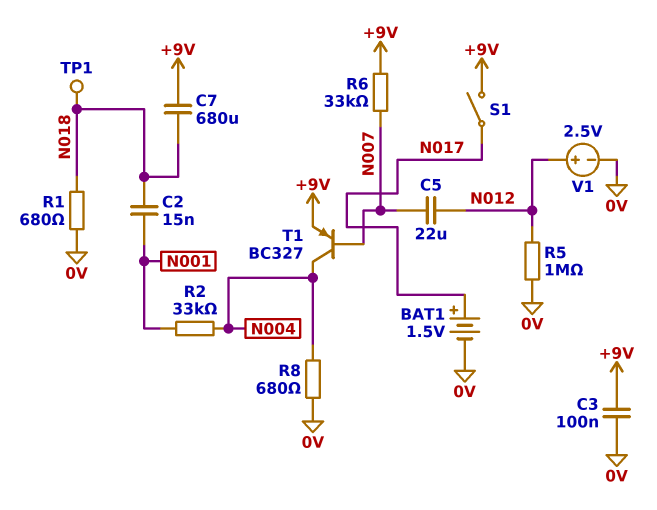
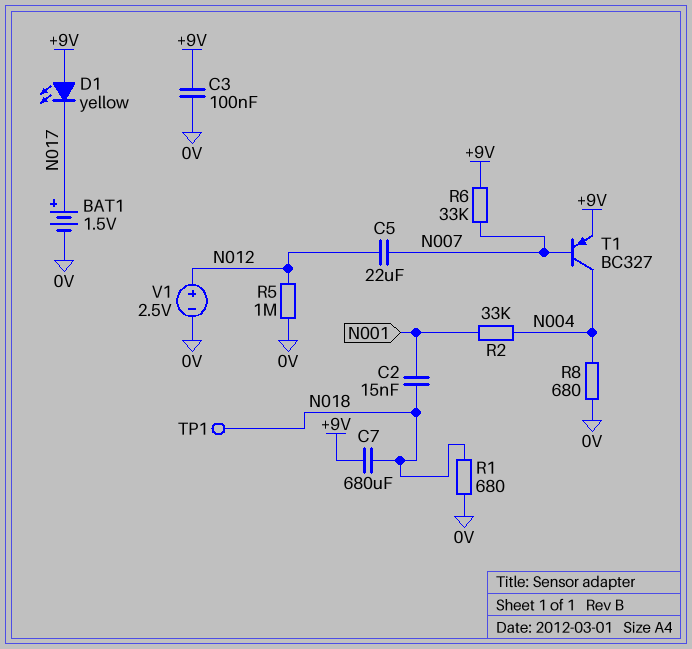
D1: none -> LED yellow (A +9V, K N017)
S1: switch (+9V, N017) -> none

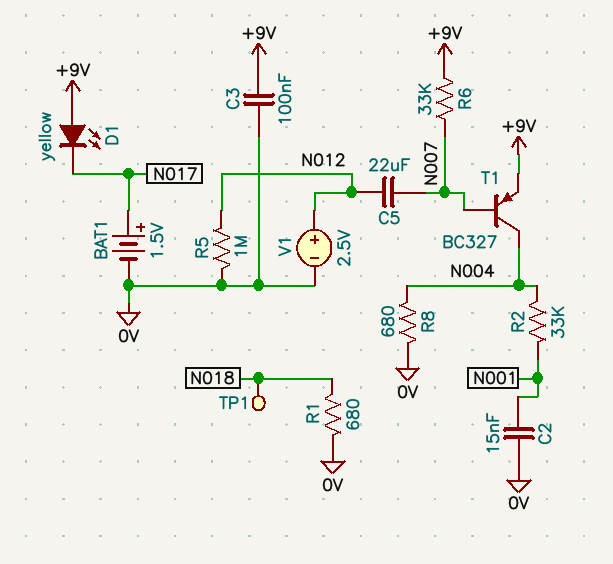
C2: 15nF (N001, N018) -> 15nF (0V, N001)
C7: 680uF (+9V, N018) -> none

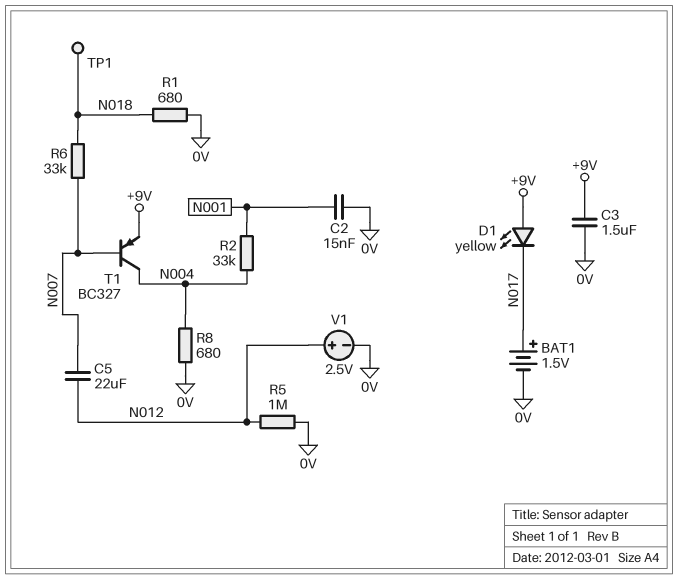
C3: 100nF (+9V, 0V) -> 1.5uF (+9V, 0V)
R6: 33k (+9V, N007) -> 33k (N007, N018)

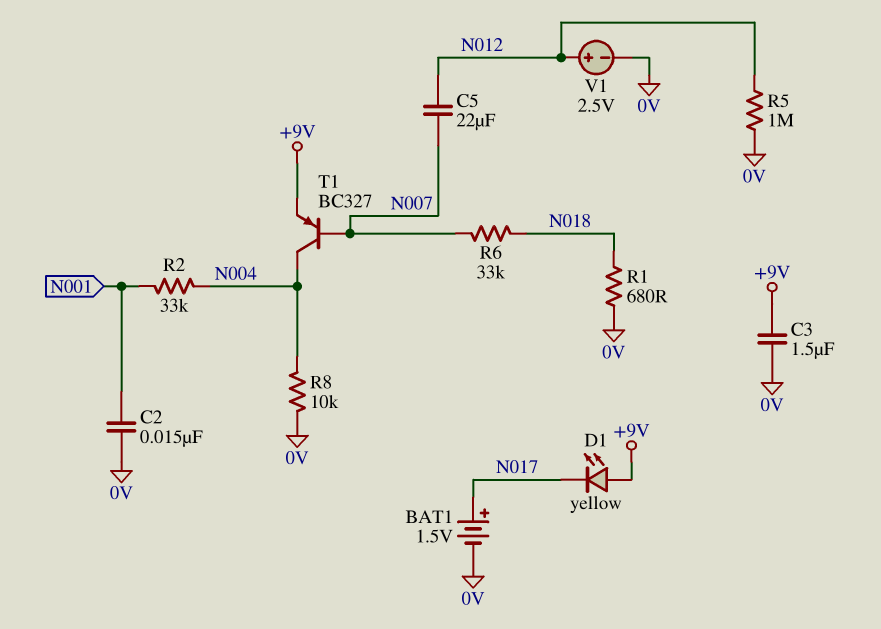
R8: 680 (0V, N004) -> 10k (0V, N004)
TP1: test point (N018) -> none

